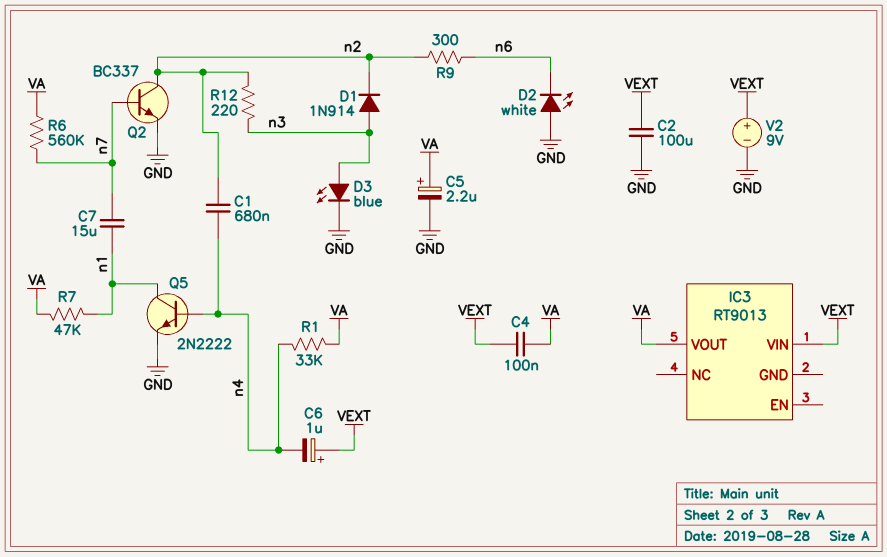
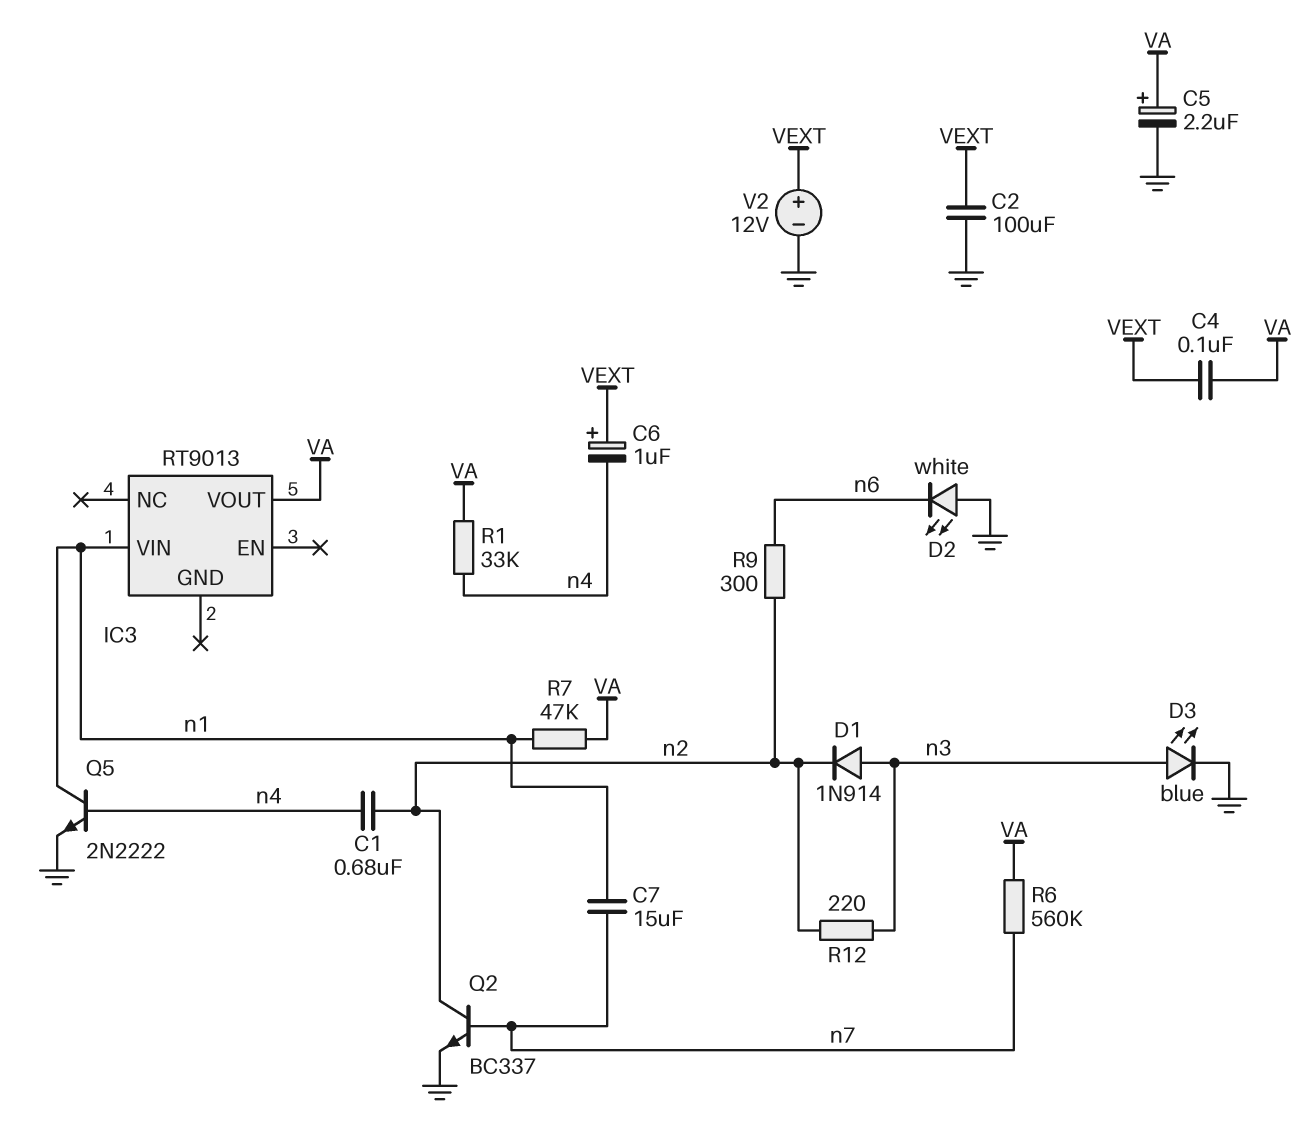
IC3 pin VIN: VEXT -> n1
V2: 9V (plus VEXT, minus GND) -> 12V (plus VEXT, minus GND)

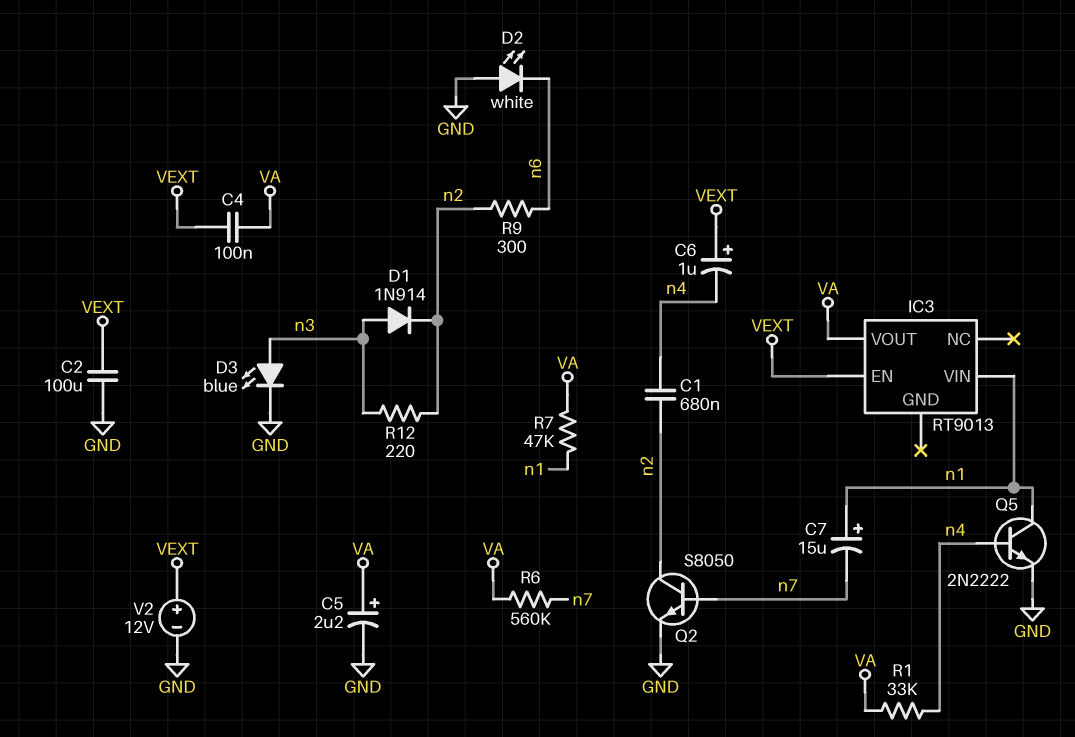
C7: 15uF (n1, n7) -> 15uF (plus n1, minus n7)
IC3 pin EN: none -> VEXT
Q2: NPN BC337 (B n7, C n2, E GND) -> NPN S8050 (B n7, C n2, E GND)

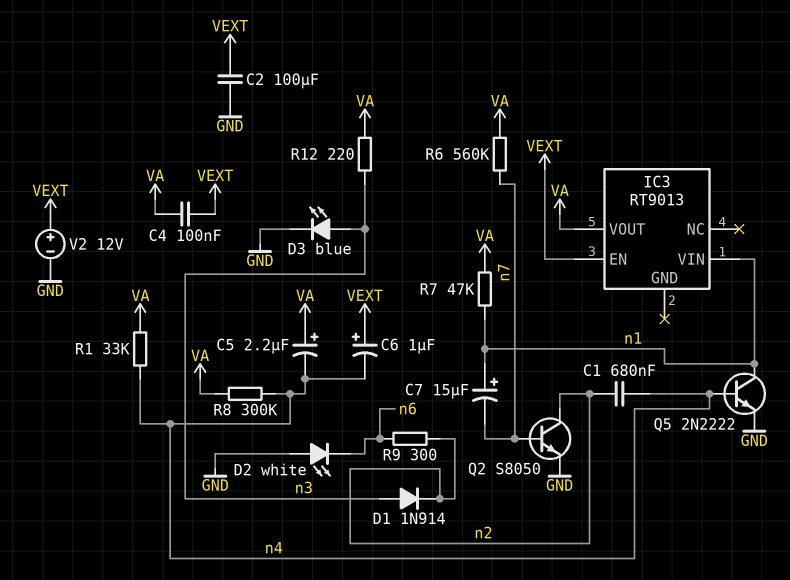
C5: 2.2uF (plus VA, minus GND) -> 2.2uF (plus VA, minus n4)
R8: none -> 300k (VA, n4)
R12: 220 (n2, n3) -> 220 (VA, n3)

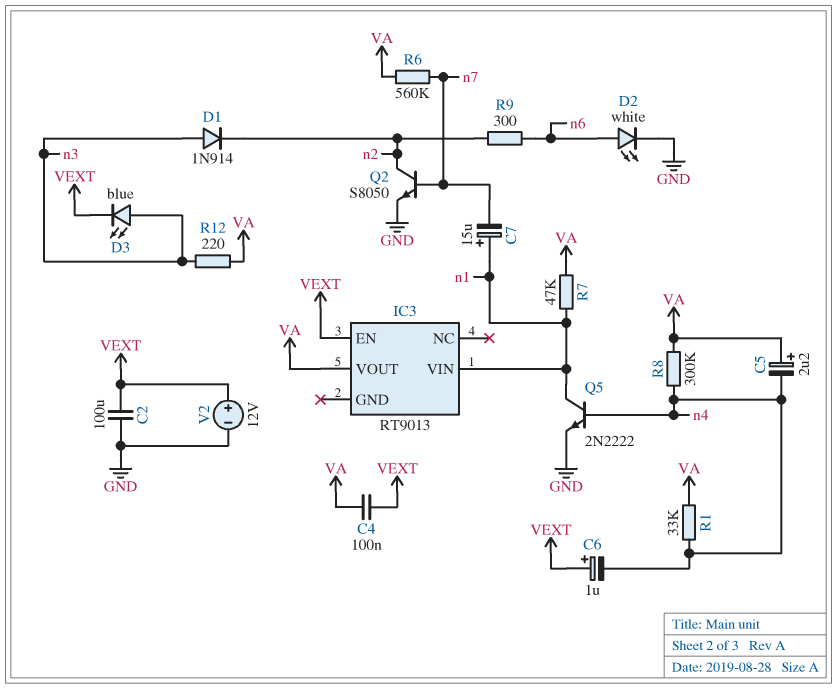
C1: 680nF (n2, n4) -> none
D2: LED white (A GND, K n6) -> LED white (A n6, K GND)
D3: LED blue (A n3, K GND) -> LED blue (A n3, K VEXT)

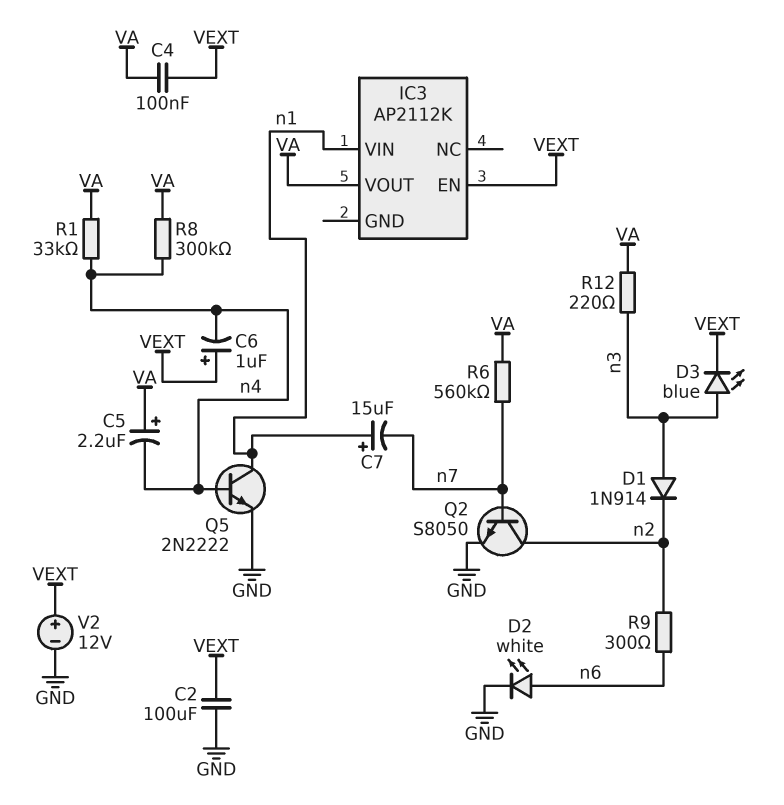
IC3: RT9013 -> AP2112K
R7: 47k (VA, n1) -> none

